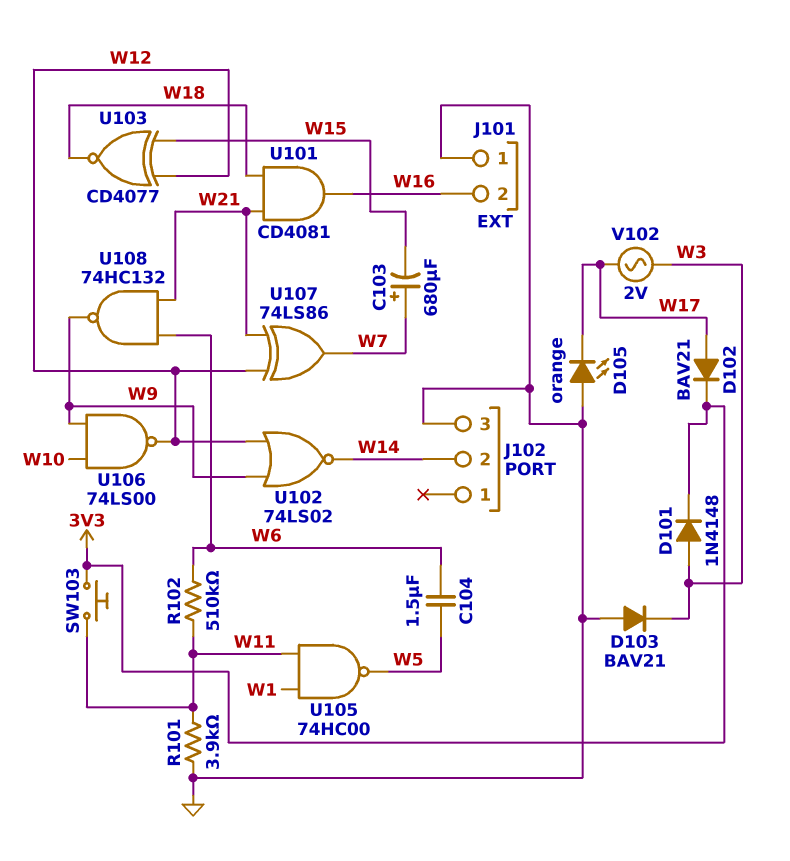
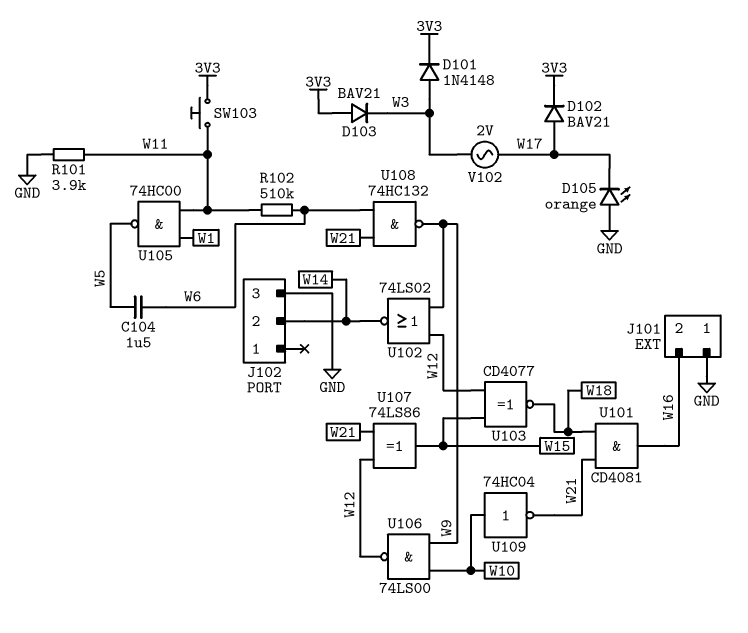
C103: 680uF (plus W7, minus W15) -> none
D103: diode BAV21 (A GND, K W3) -> diode BAV21 (A 3V3, K W3)
U107: XOR 74LS86 (in W12, in W21, out W7) -> XOR 74LS86 (in W12, in W21, out W15)
U109: none -> NOT 74HC04 (in W10, out W21)

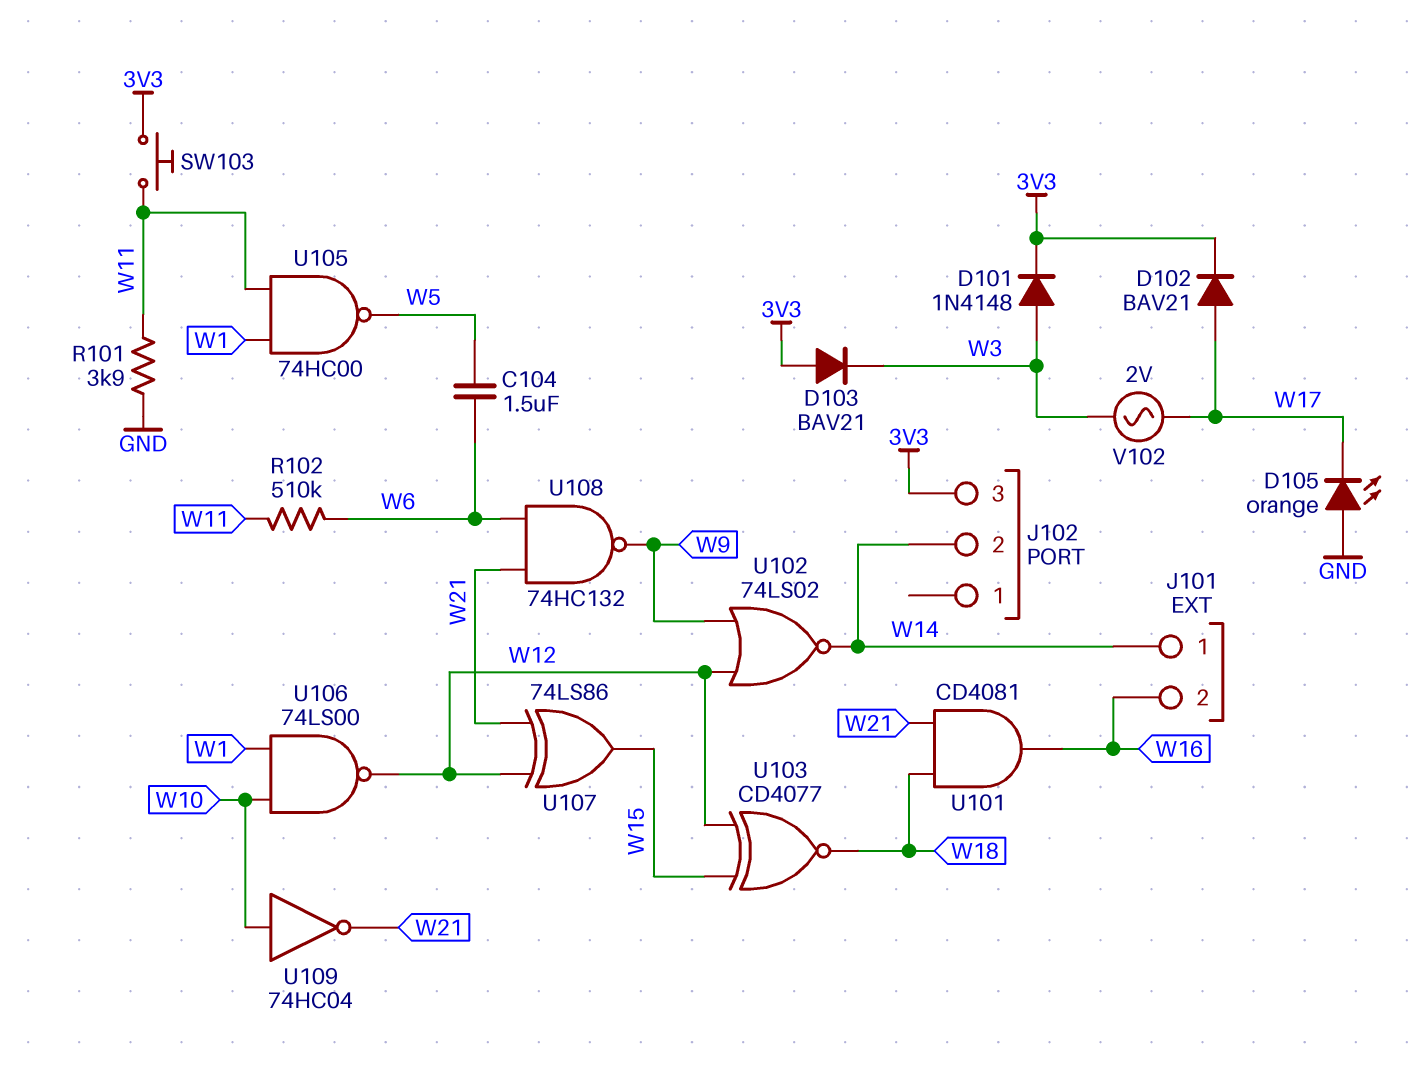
J101 pin 1: GND -> W14
J102 pin 3: GND -> 3V3
U106: NAND 74LS00 (in W9, in W10, out W12) -> NAND 74LS00 (in W1, in W10, out W12)

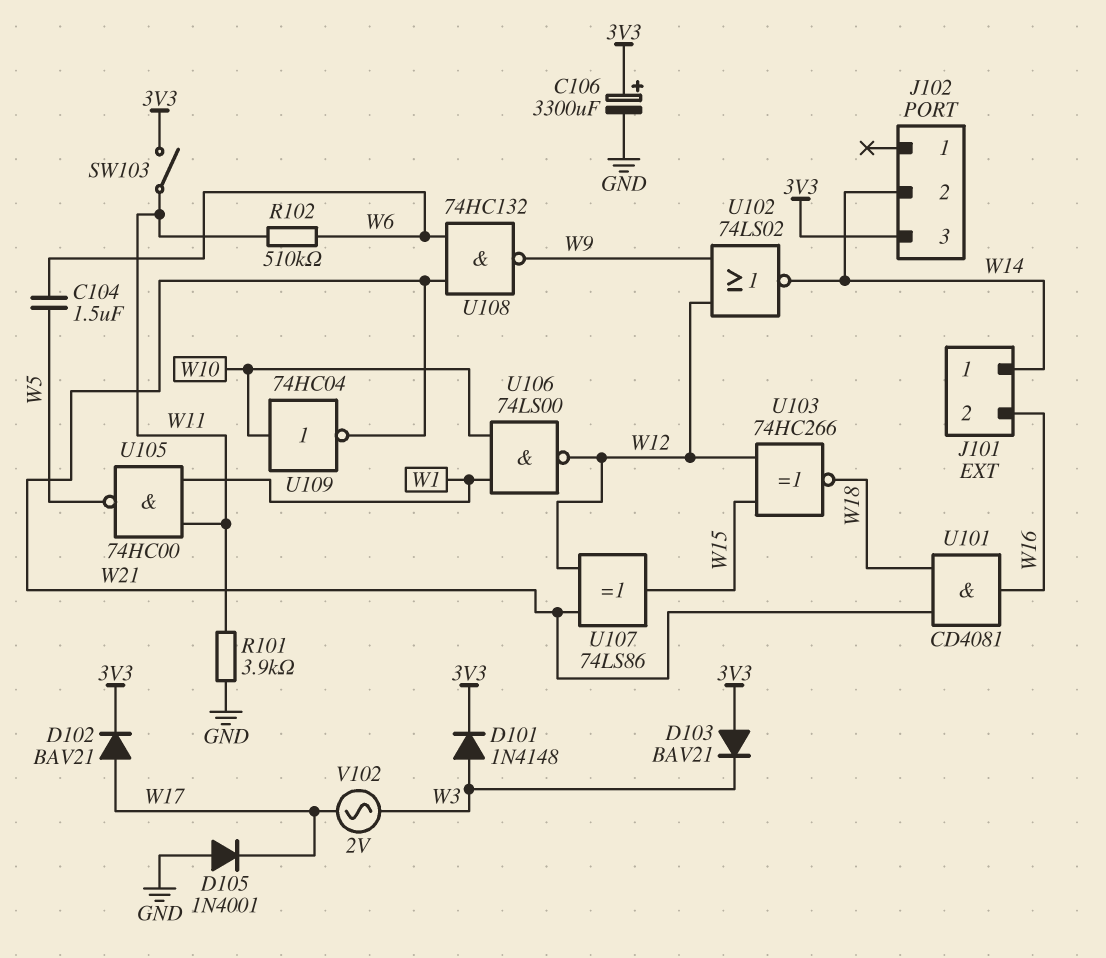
C106: none -> 3300uF (plus 3V3, minus GND)
D105: LED orange (A GND, K W17) -> diode 1N4001 (A GND, K W17)
SW103: button (3V3, W11) -> switch (3V3, W11)
U103: XNOR CD4077 (in W12, in W15, out W18) -> XNOR 74HC266 (in W12, in W15, out W18)

